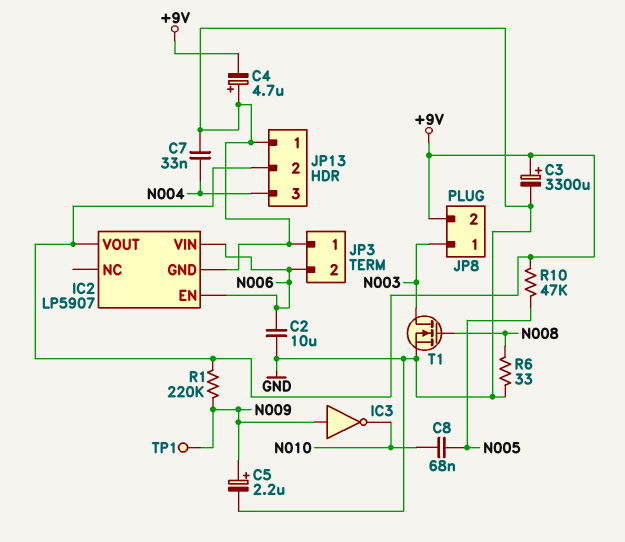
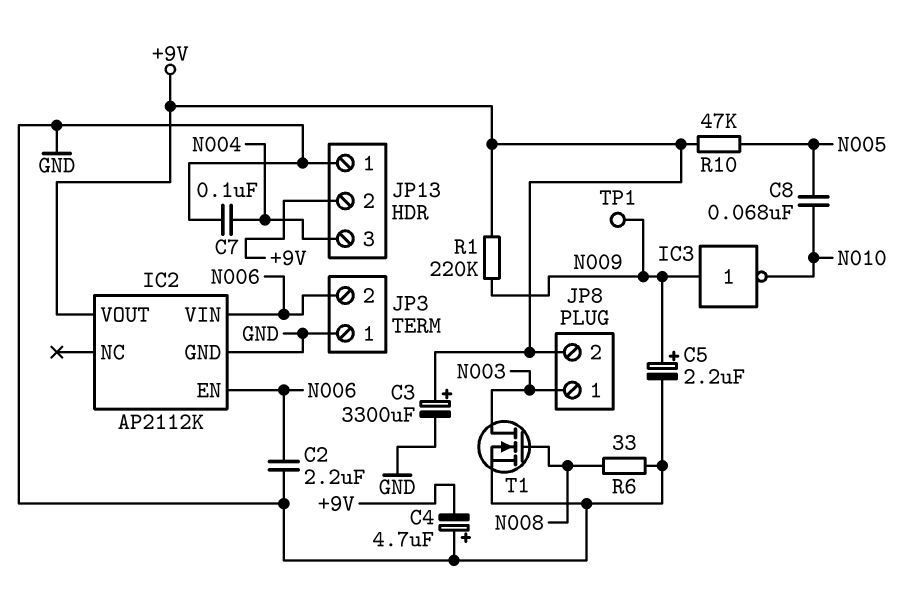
C2: 10uF (GND, N006) -> 2.2uF (GND, N006)
C7: 33nF (GND, N004) -> 100nF (GND, N004)
IC2: LP5907 -> AP2112K

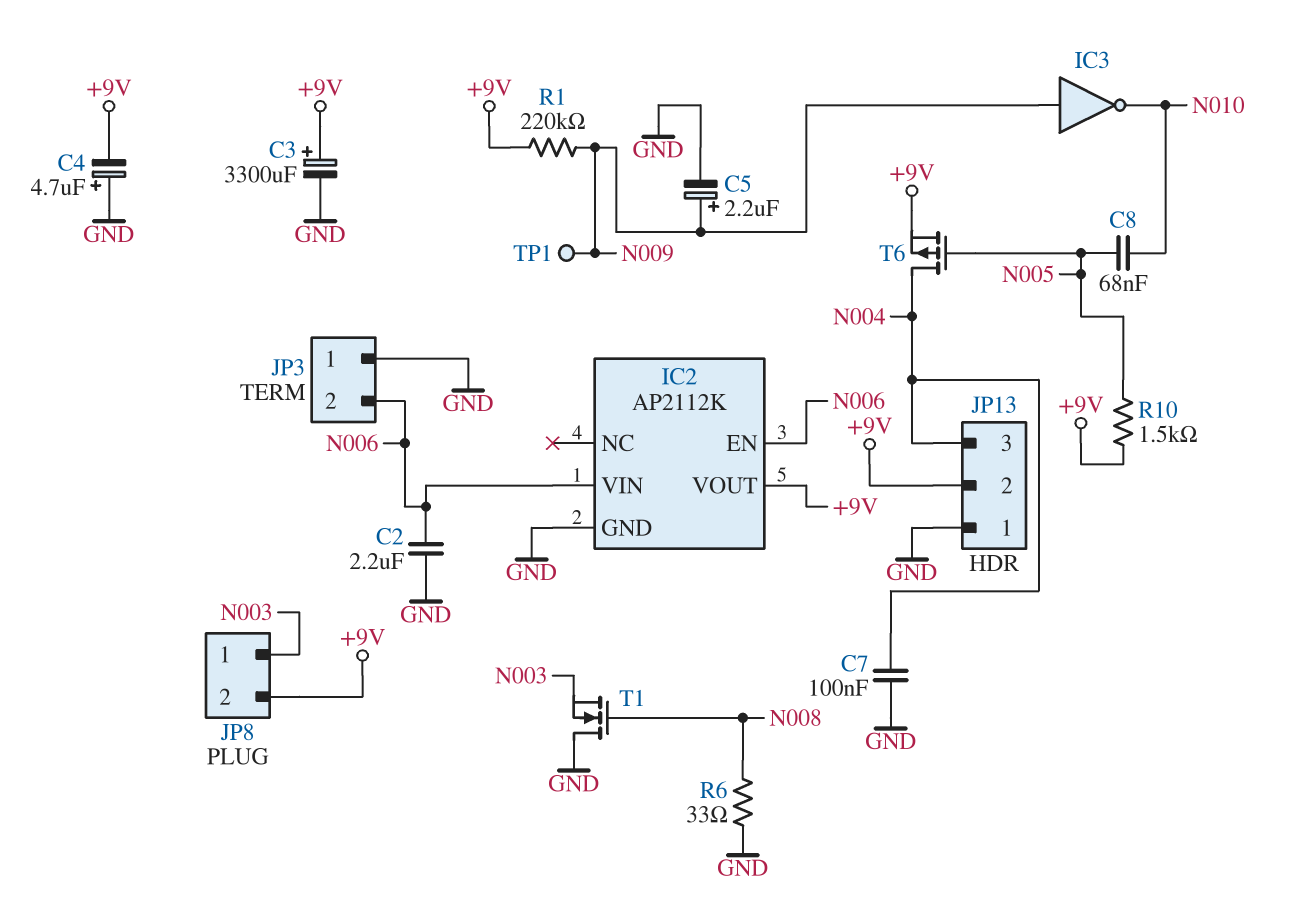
R10: 47k (+9V, N005) -> 1.5k (+9V, N005)
T1: NMOS (G N008, D N003, S GND) -> NMOS (G N008, D GND, S N003)
T6: none -> PMOS (G N005, D N004, S +9V)

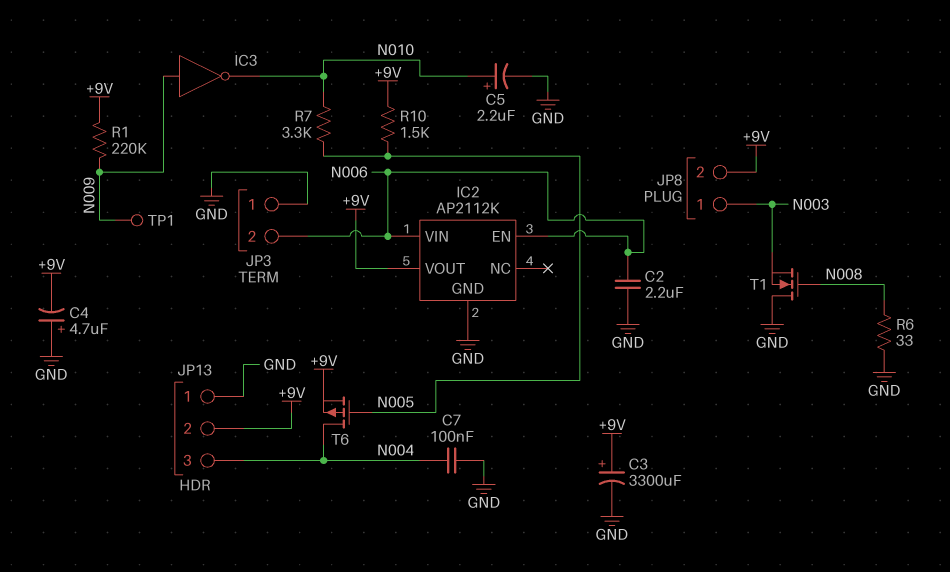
C5: 2.2uF (plus N009, minus GND) -> 2.2uF (plus N010, minus GND)
C8: 68nF (N005, N010) -> none
R7: none -> 3.3k (N005, N010)

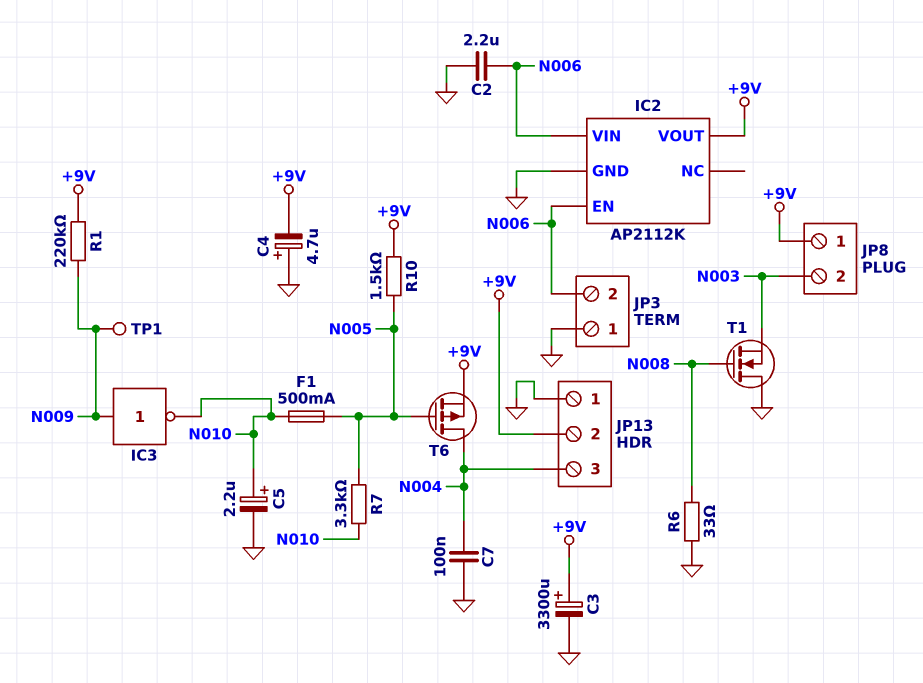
F1: none -> 500mA (N005, N010)
JP8 pin 1: N003 -> +9V
JP8 pin 2: +9V -> N003

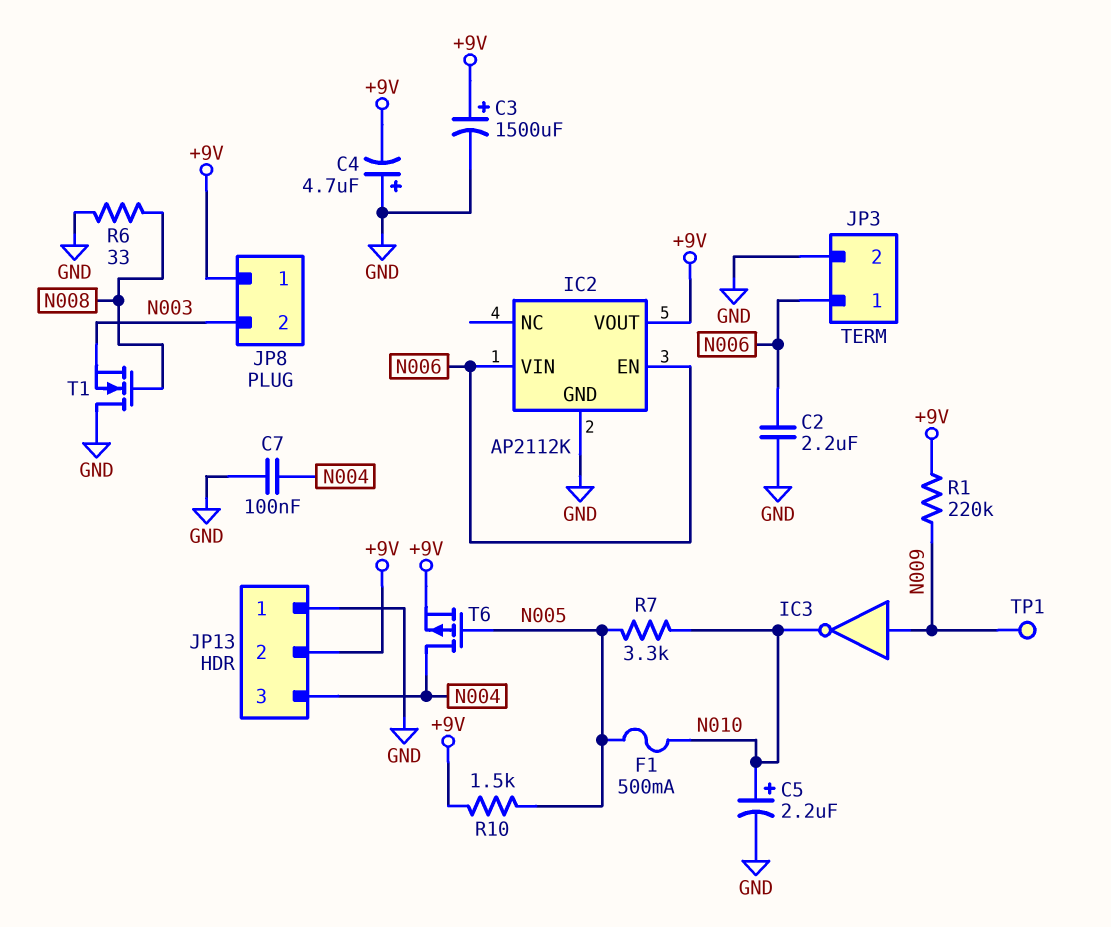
C3: 3300uF (plus +9V, minus GND) -> 1500uF (plus +9V, minus GND)
JP3 pin 1: GND -> N006
JP3 pin 2: N006 -> GND

